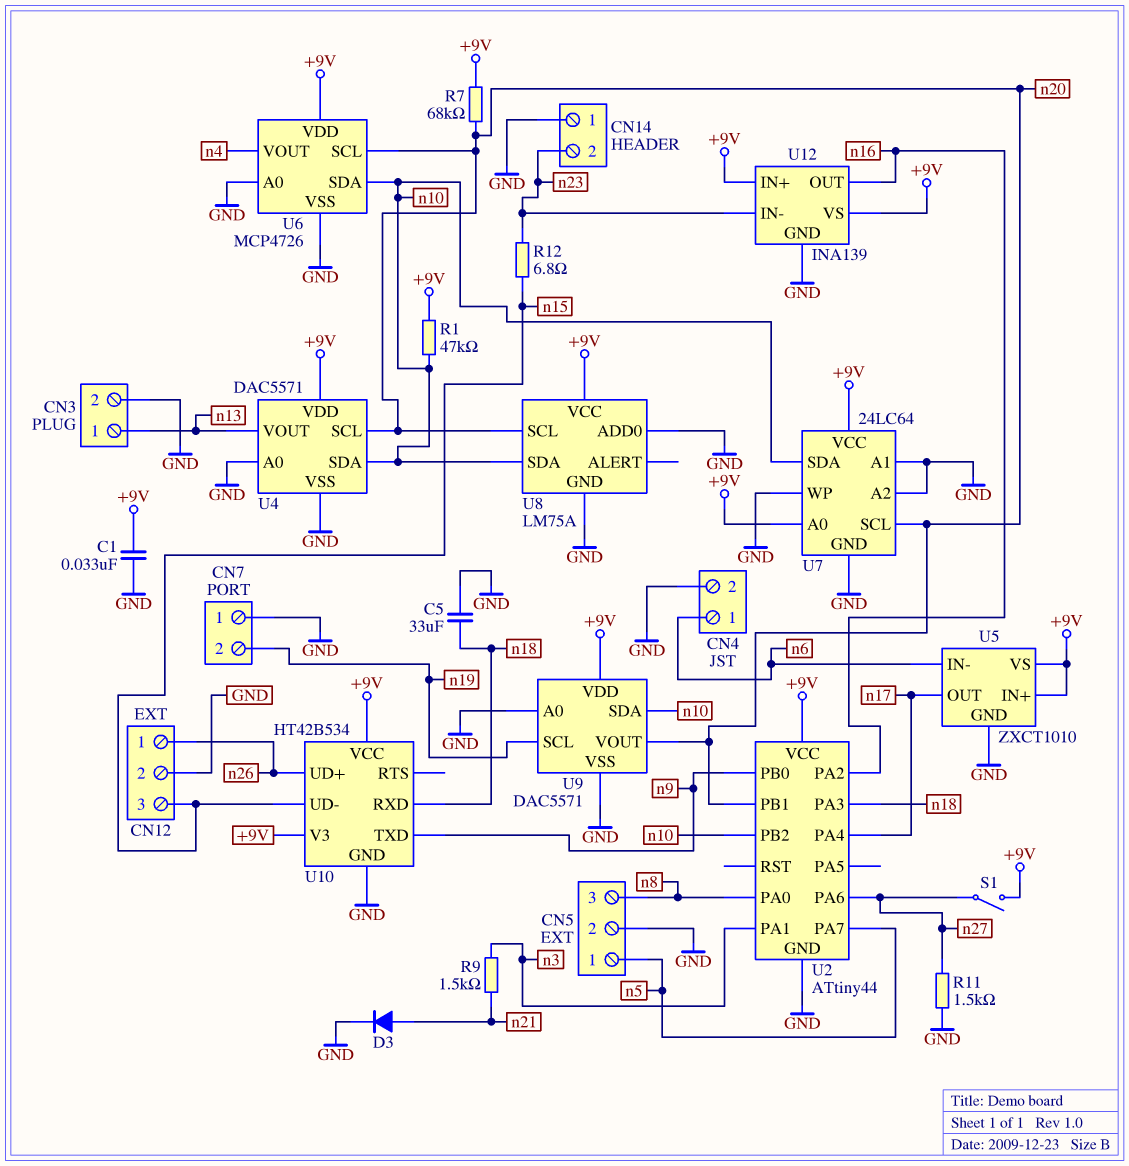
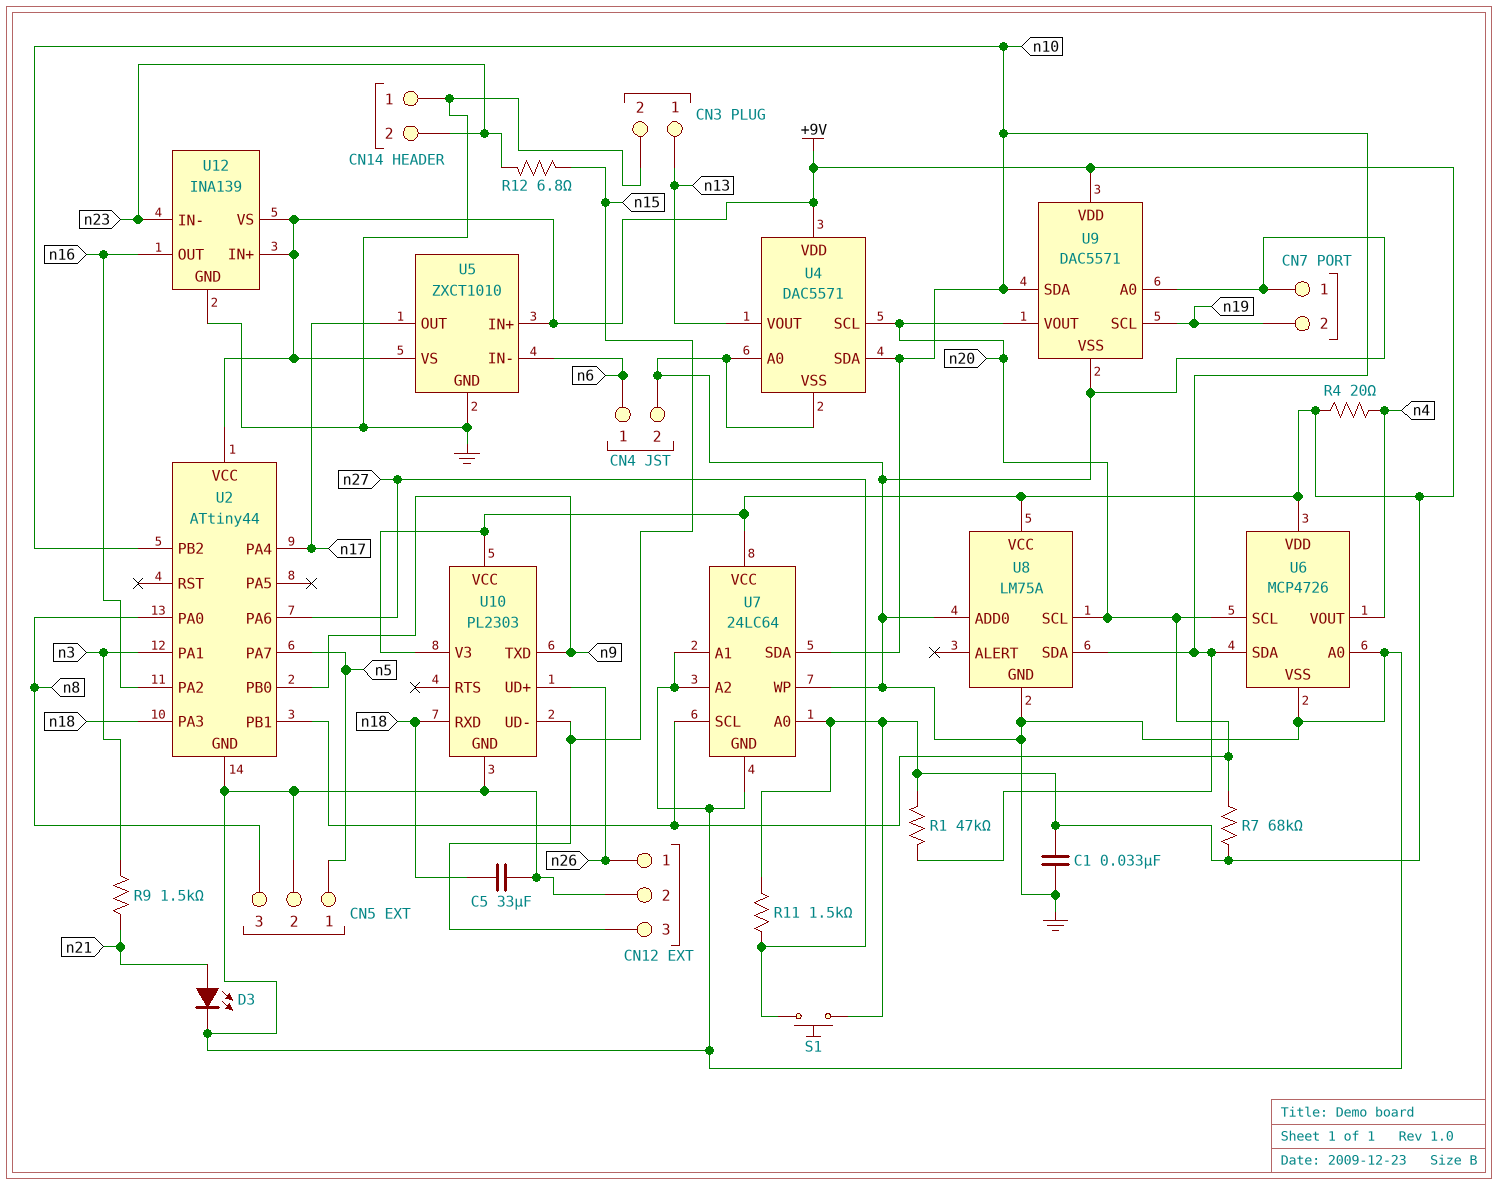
D3: diode (A n21, K GND) -> LED (A n21, K GND)
R4: none -> 20 (+9V, n4)
R11: 1.5k (GND, n27) -> 1.5k (+9V, n27)
S1: switch (+9V, n27) -> button (+9V, n27)
U10: HT42B534 -> PL2303

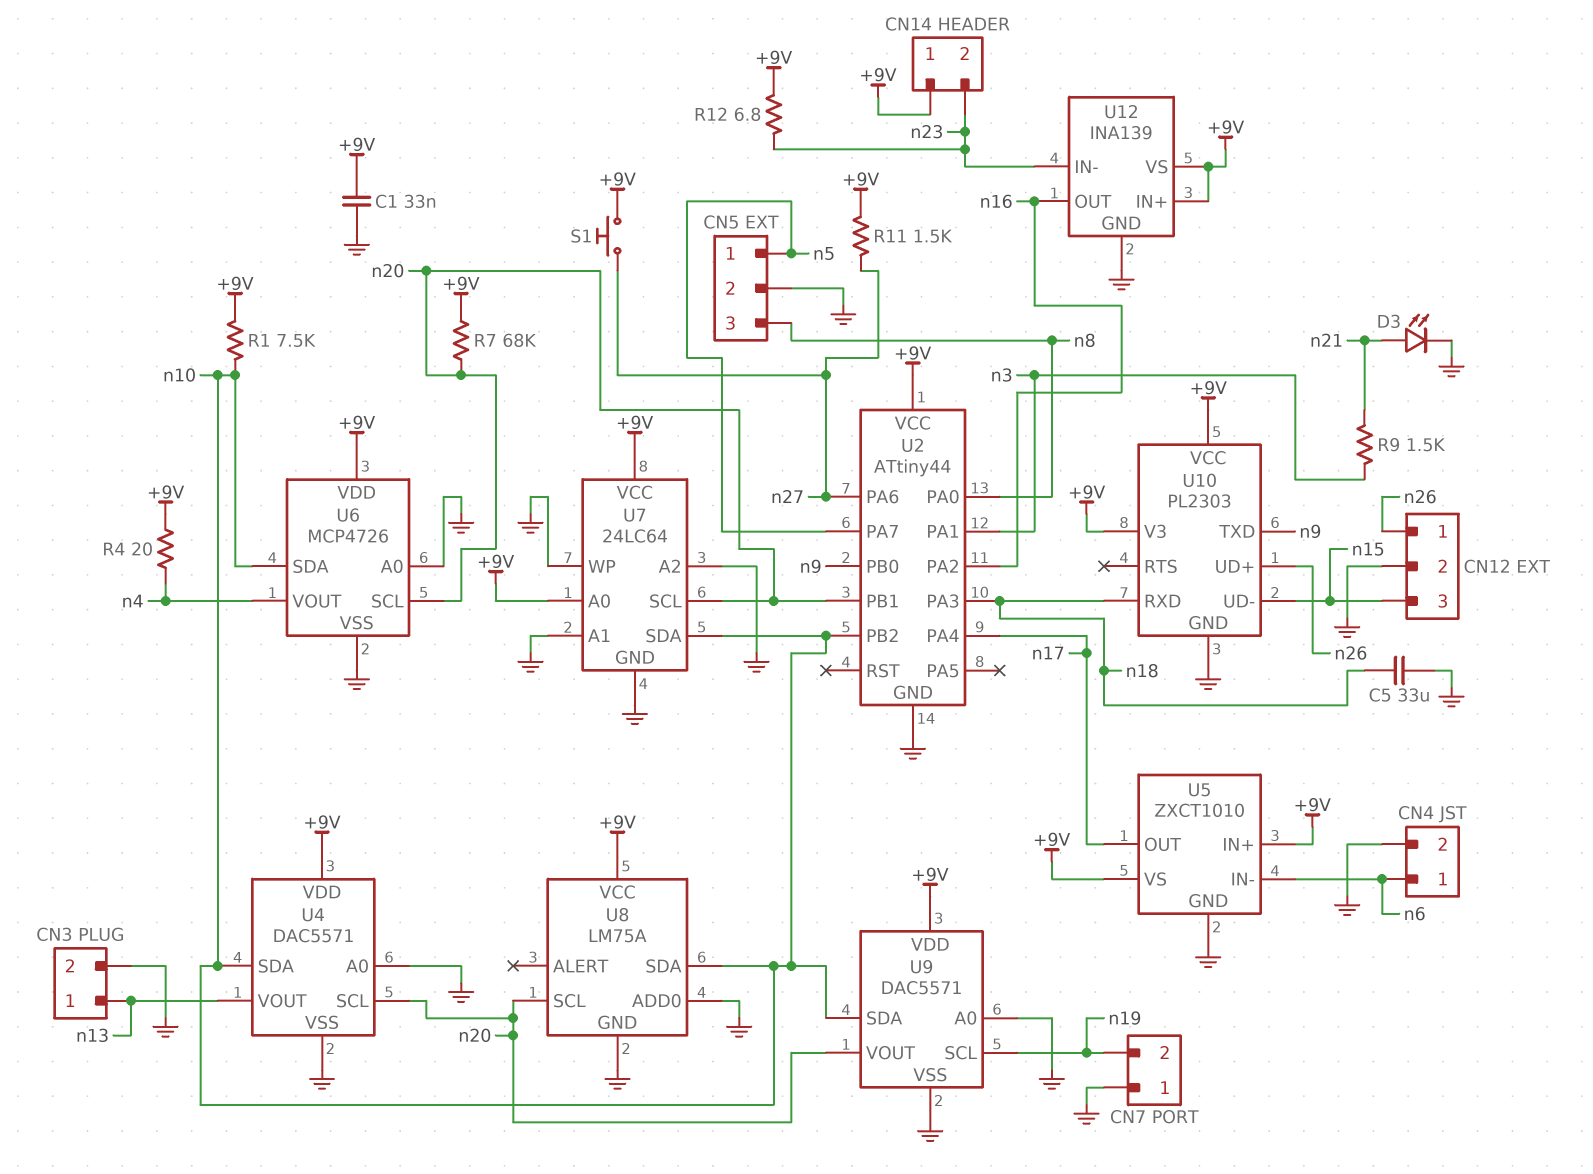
CN14 pin 1: GND -> +9V
R1: 47k (+9V, n10) -> 7.5k (+9V, n10)
R12: 6.8 (n15, n23) -> 6.8 (+9V, n23)

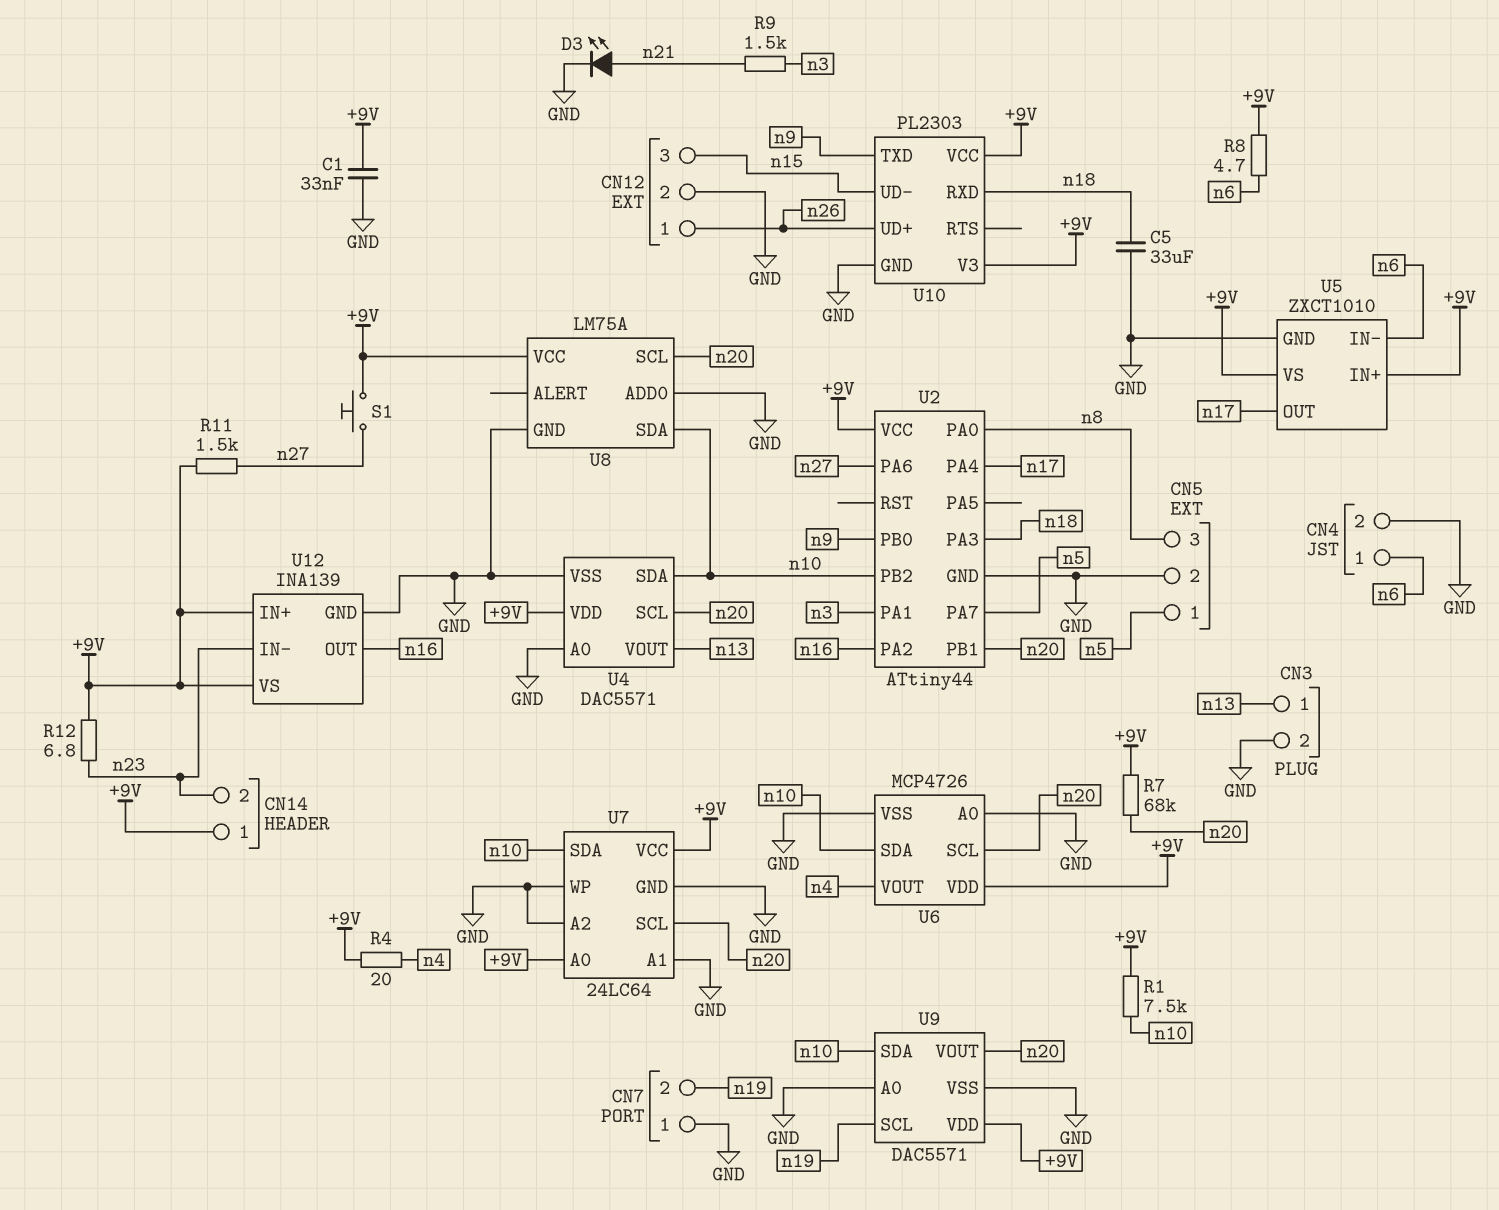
R8: none -> 4.7 (+9V, n6)

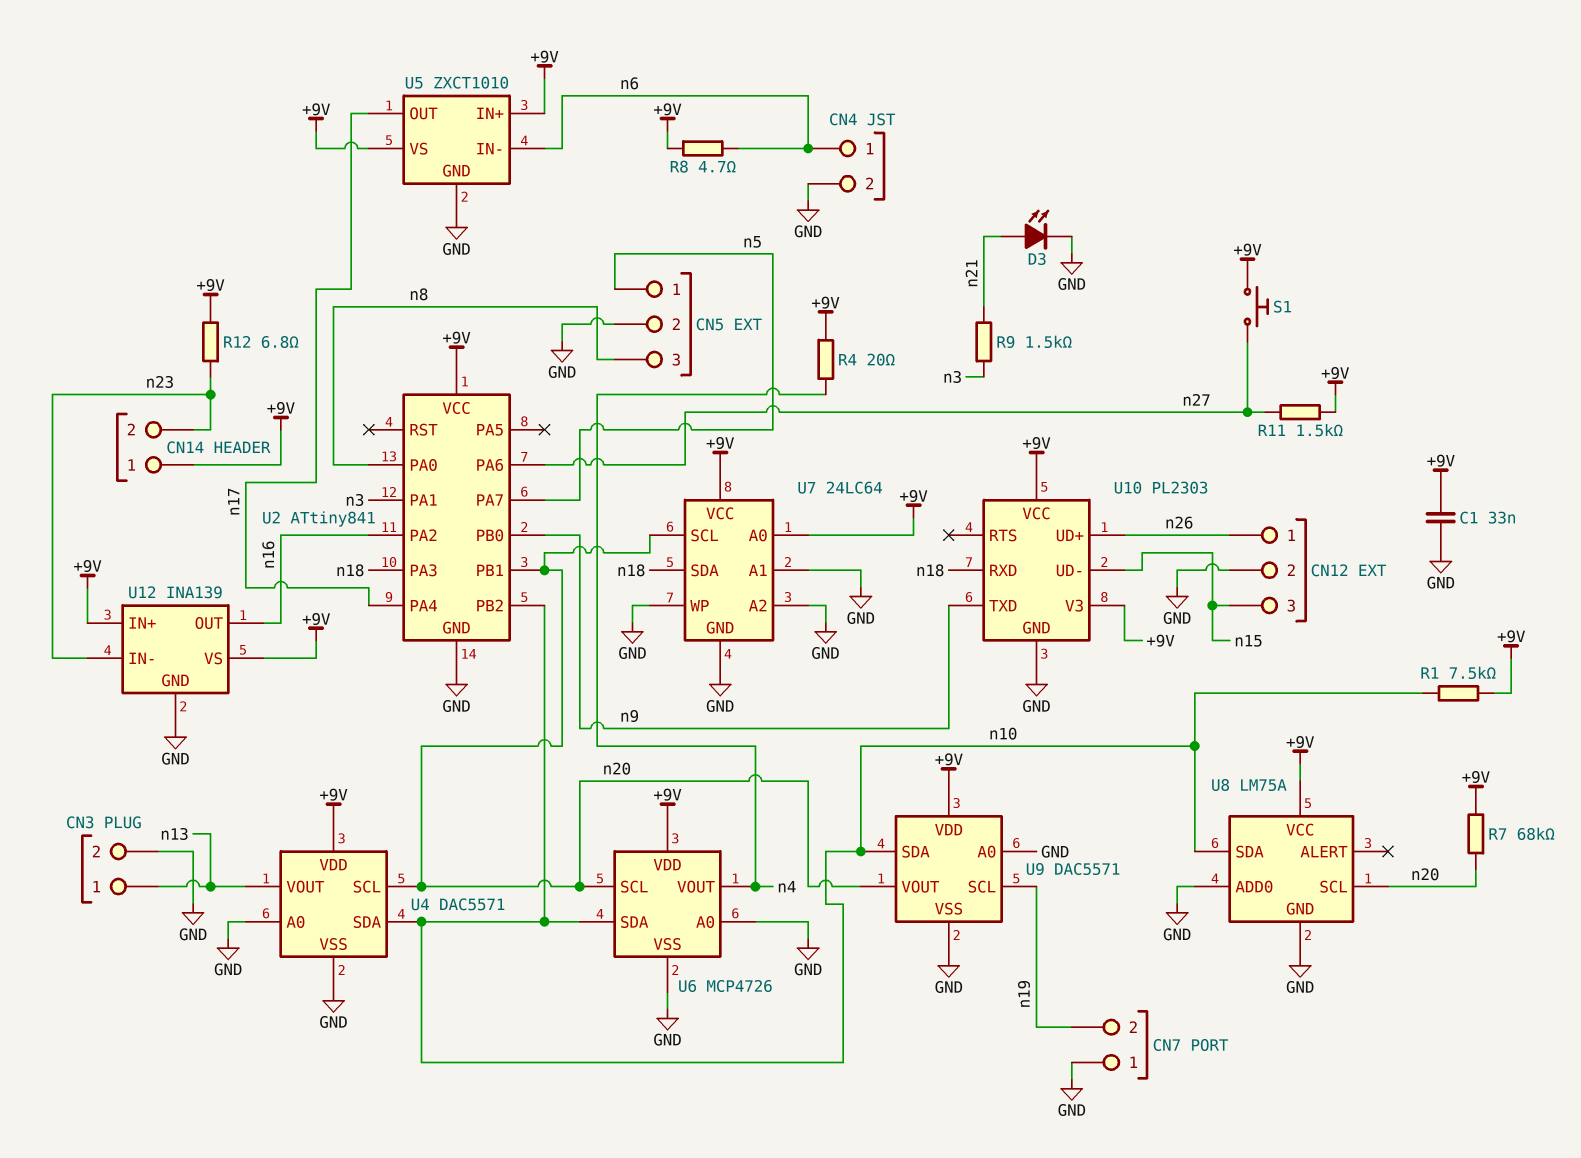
C5: 33uF (GND, n18) -> none
U2: ATtiny44 -> ATtiny841
U7 pin SDA: n10 -> n18

